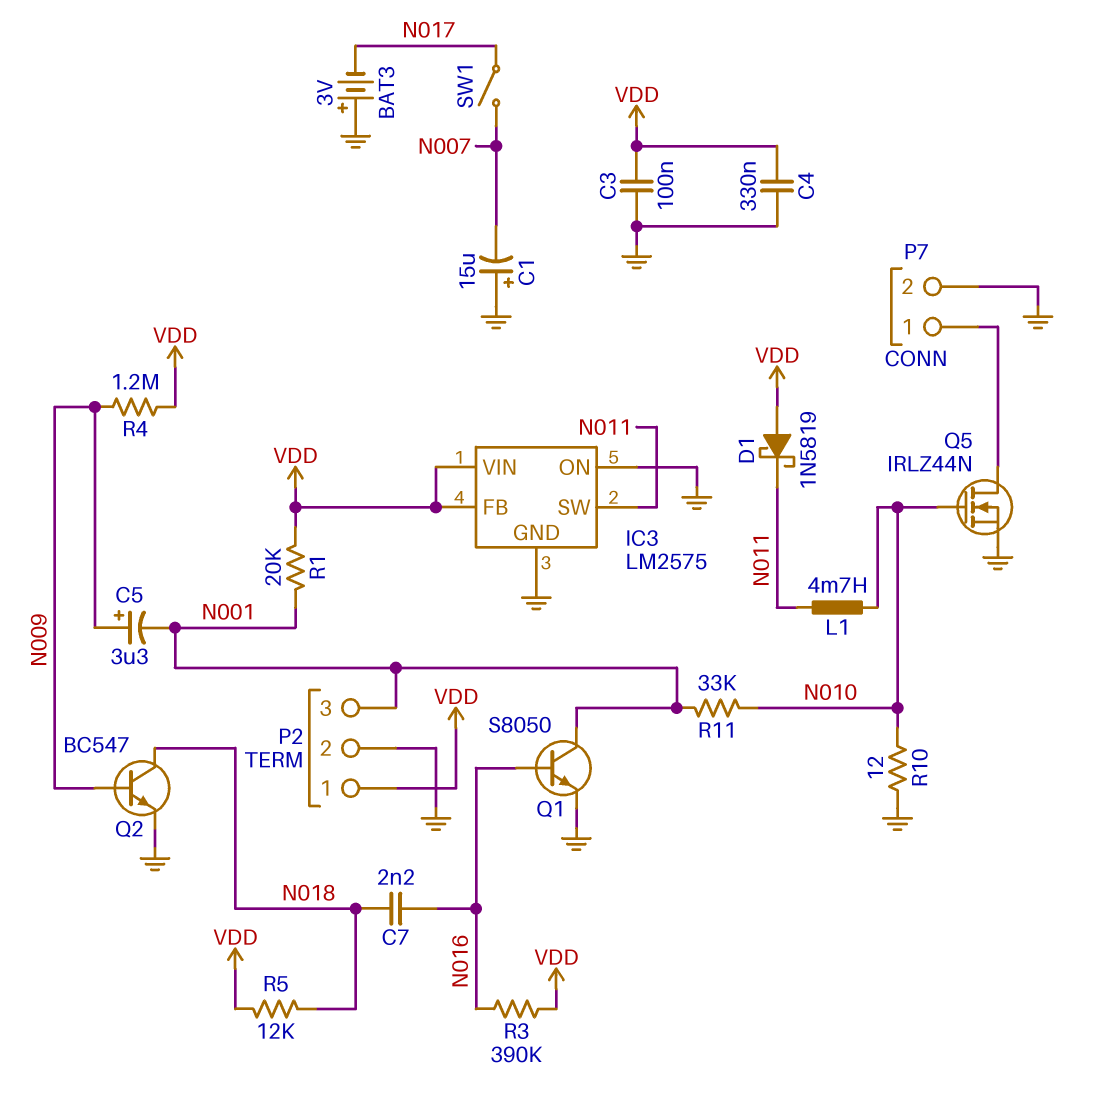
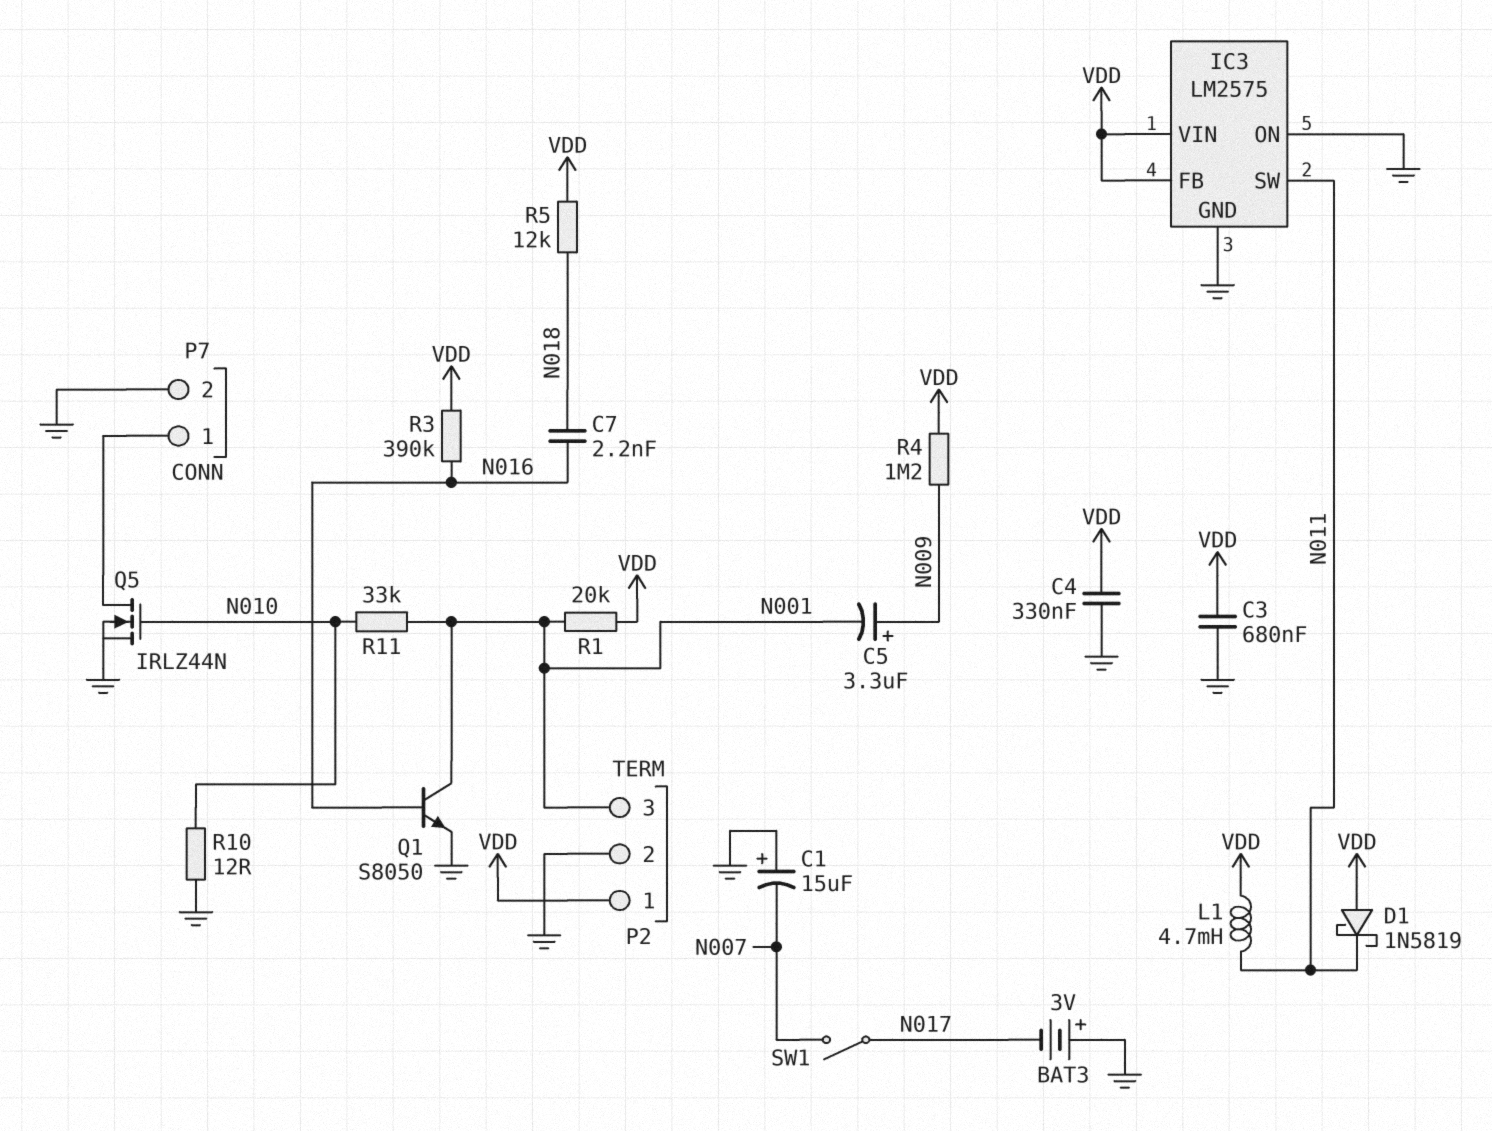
C3: 100nF (GND, VDD) -> 680nF (GND, VDD)
L1: 4.7mH (N010, N011) -> 4.7mH (N011, VDD)
Q2: NPN BC547 (B N009, C N018, E GND) -> none

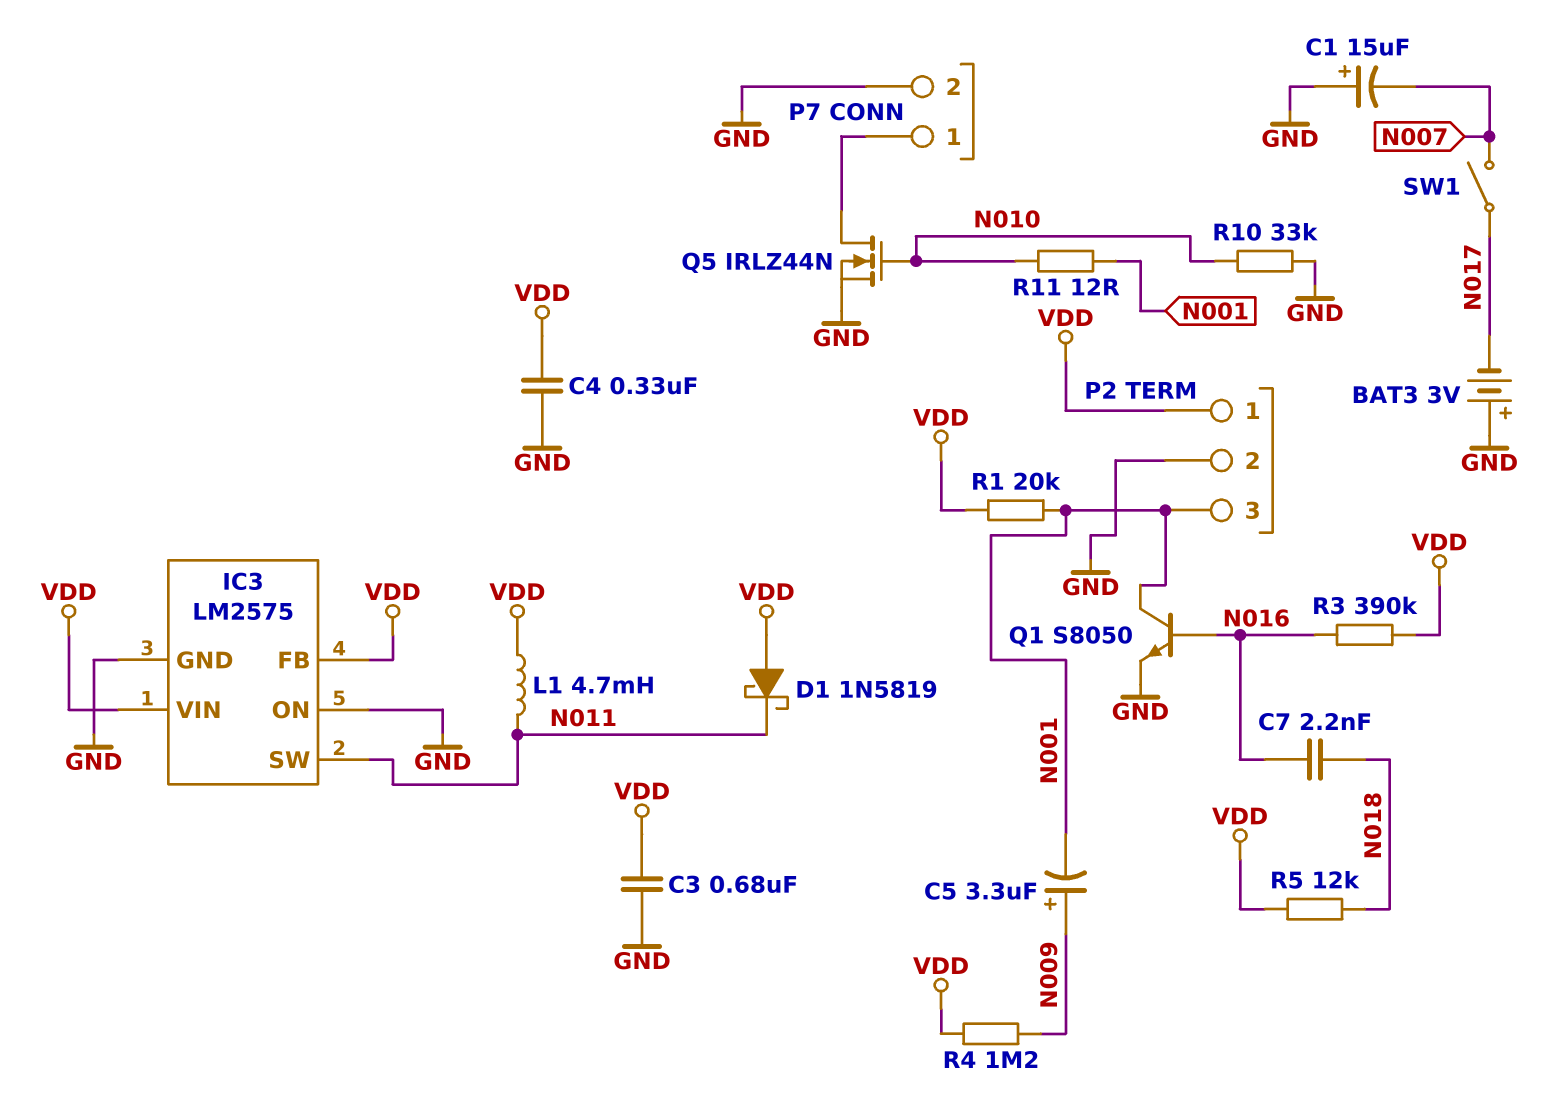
R10: 12 (GND, N010) -> 33k (GND, N010)
R11: 33k (N001, N010) -> 12 (N001, N010)

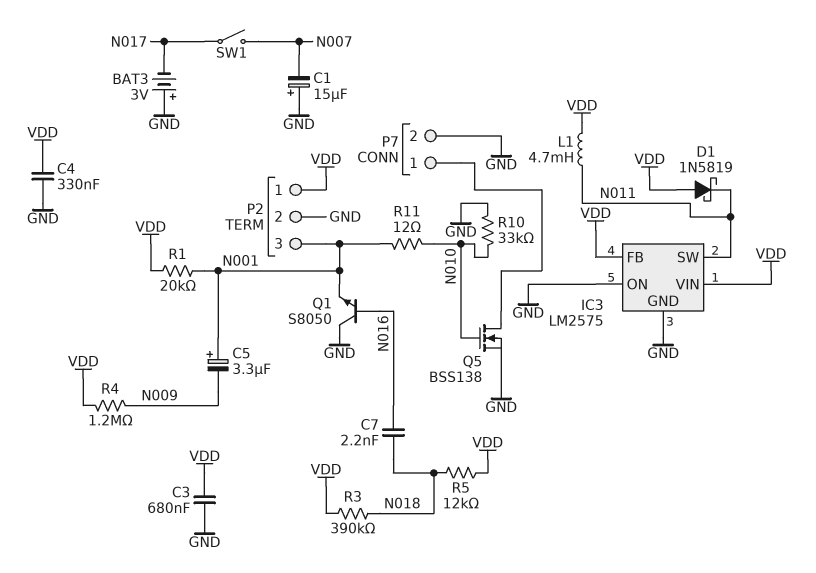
C5: 3.3uF (plus N009, minus N001) -> 3.3uF (plus N001, minus N009)
Q1: NPN S8050 (B N016, C N001, E GND) -> NPN S8050 (B N016, C GND, E N001)
Q5: NMOS IRLZ44N (G N010, D P7/1, S GND) -> NMOS BSS138 (G N010, D P7/1, S GND)
R3: 390k (N016, VDD) -> 390k (N018, VDD)

